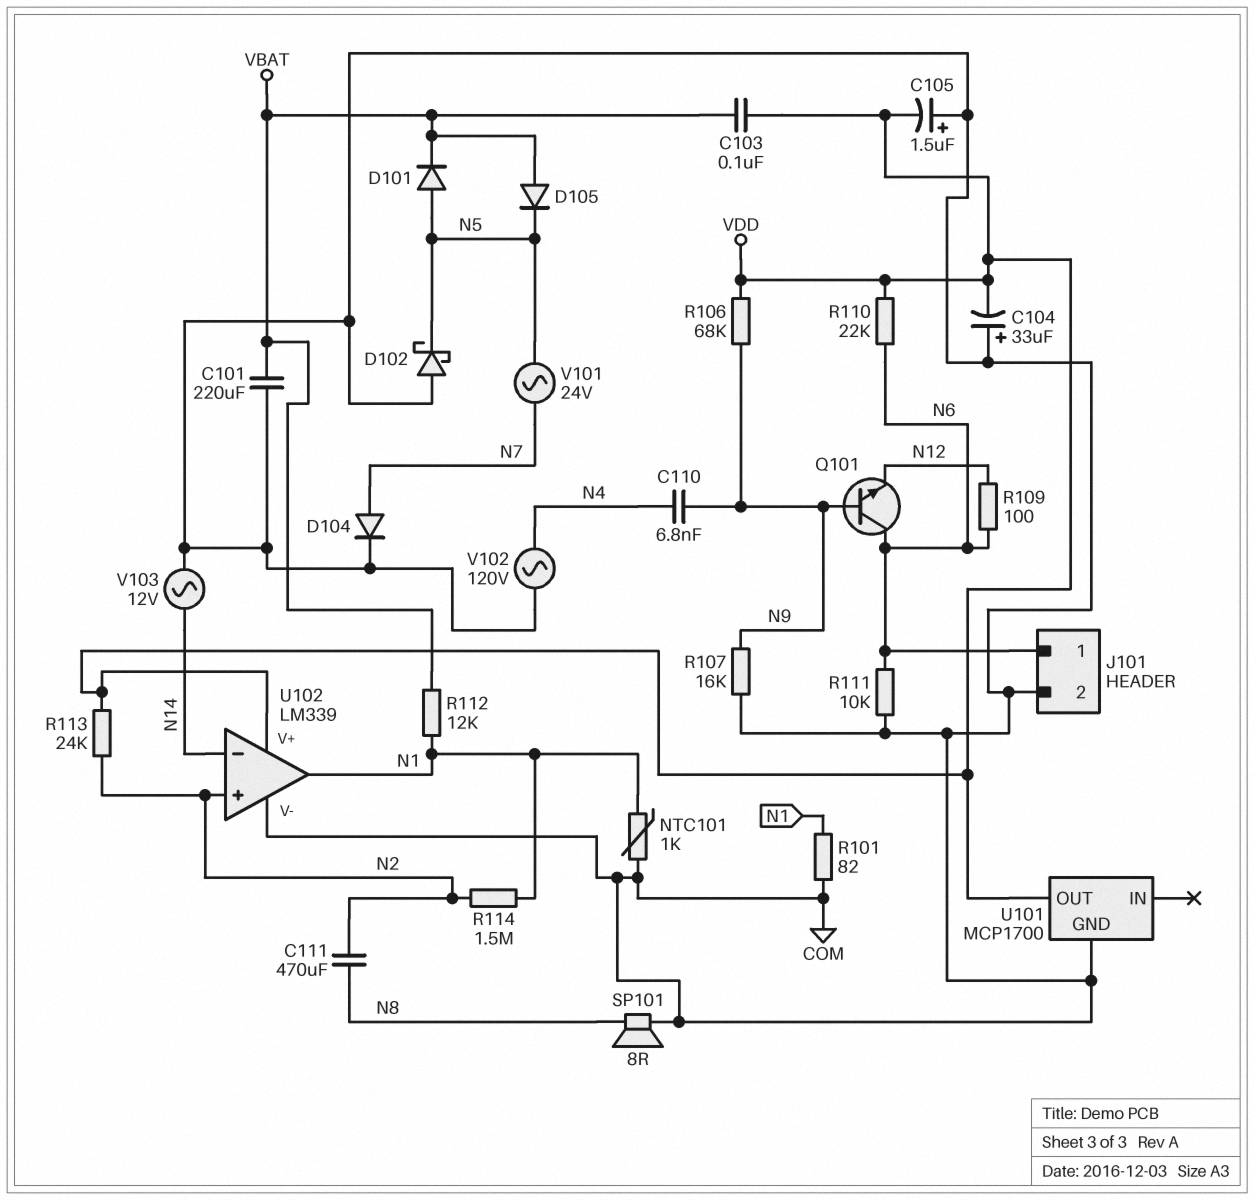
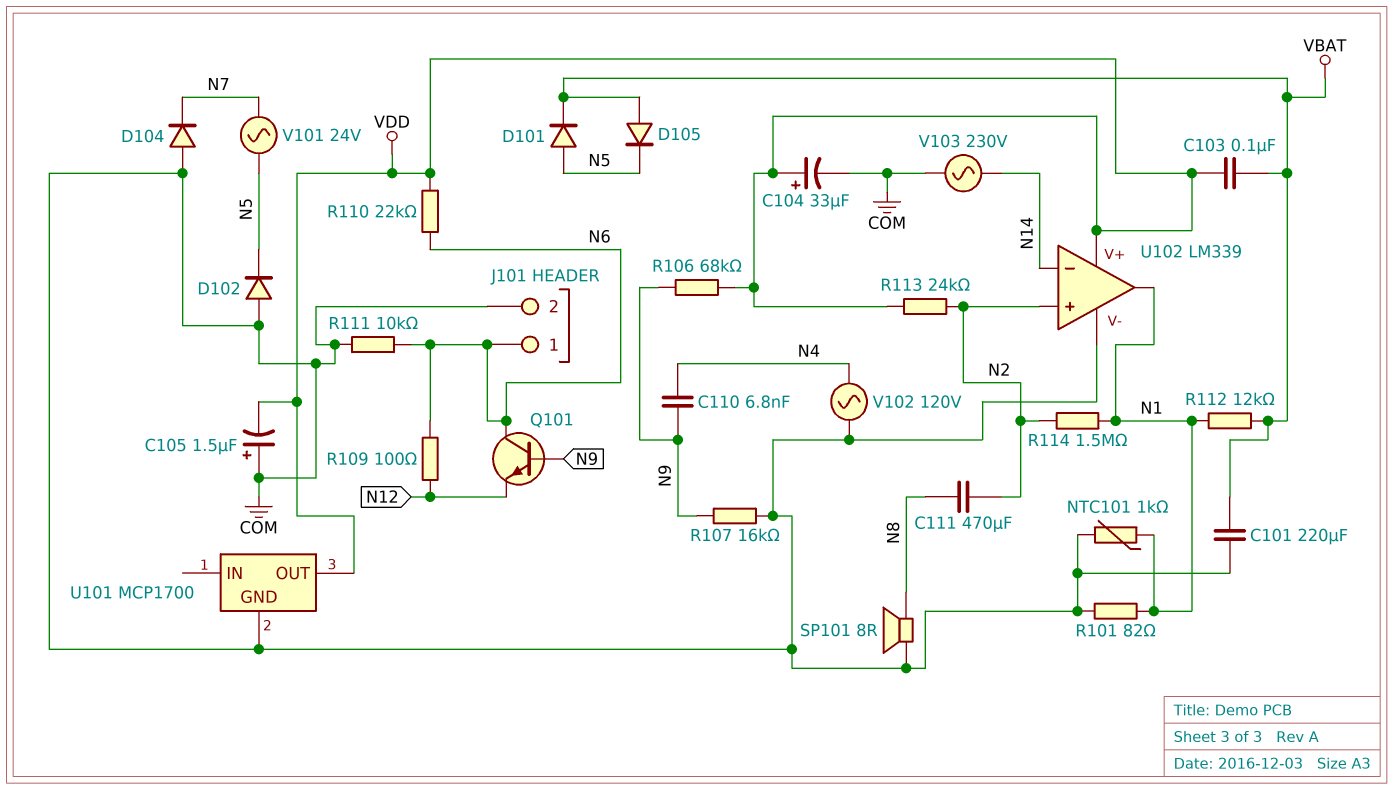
C104: 33uF (plus COM, minus VDD) -> 33uF (plus VDD, minus COM)
D102: schottky (A COM, K N5) -> diode (A COM, K N5)
D104: diode (A N7, K COM) -> diode (A COM, K N7)
V103: AC 12V (COM, N14) -> AC 230V (COM, N14)

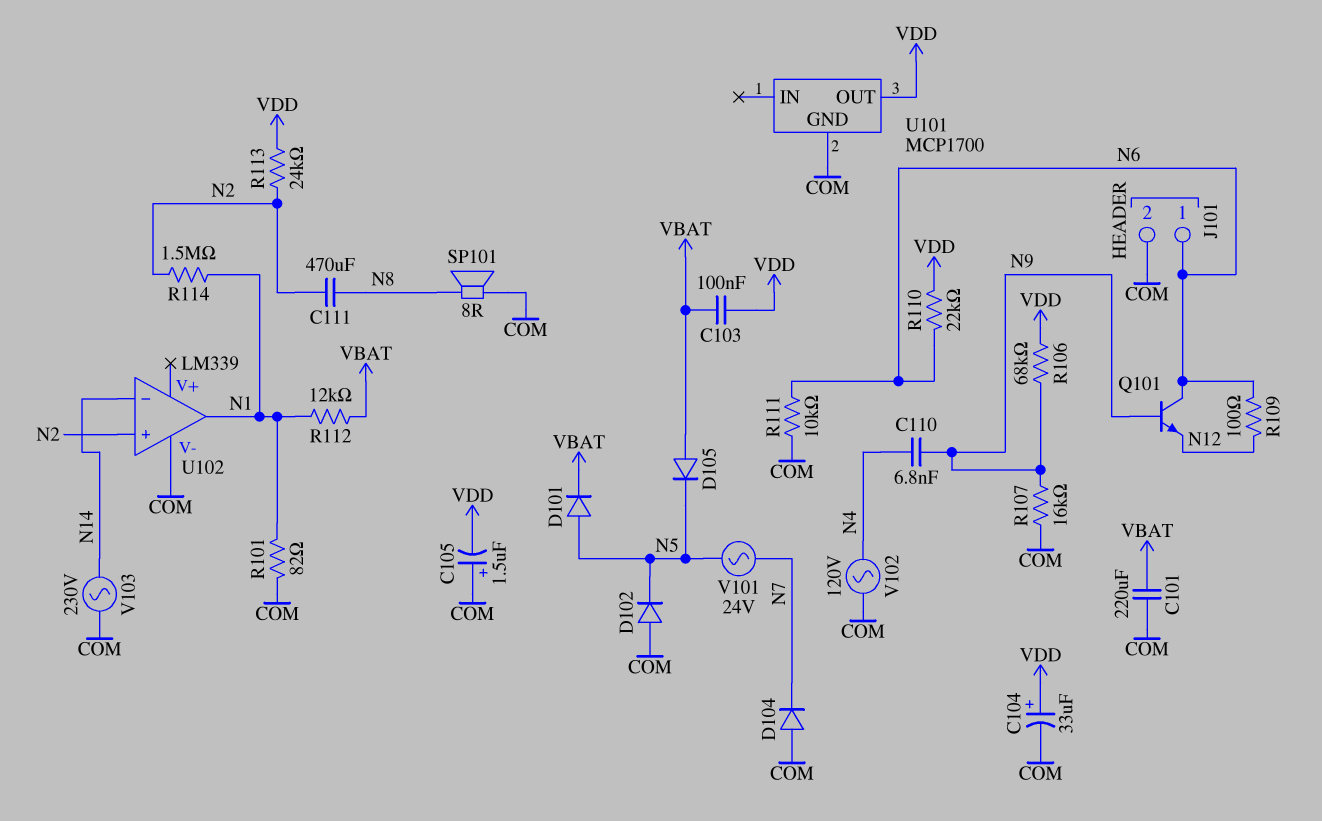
NTC101: 1k (COM, N1) -> none
U102 pin V+: VDD -> none

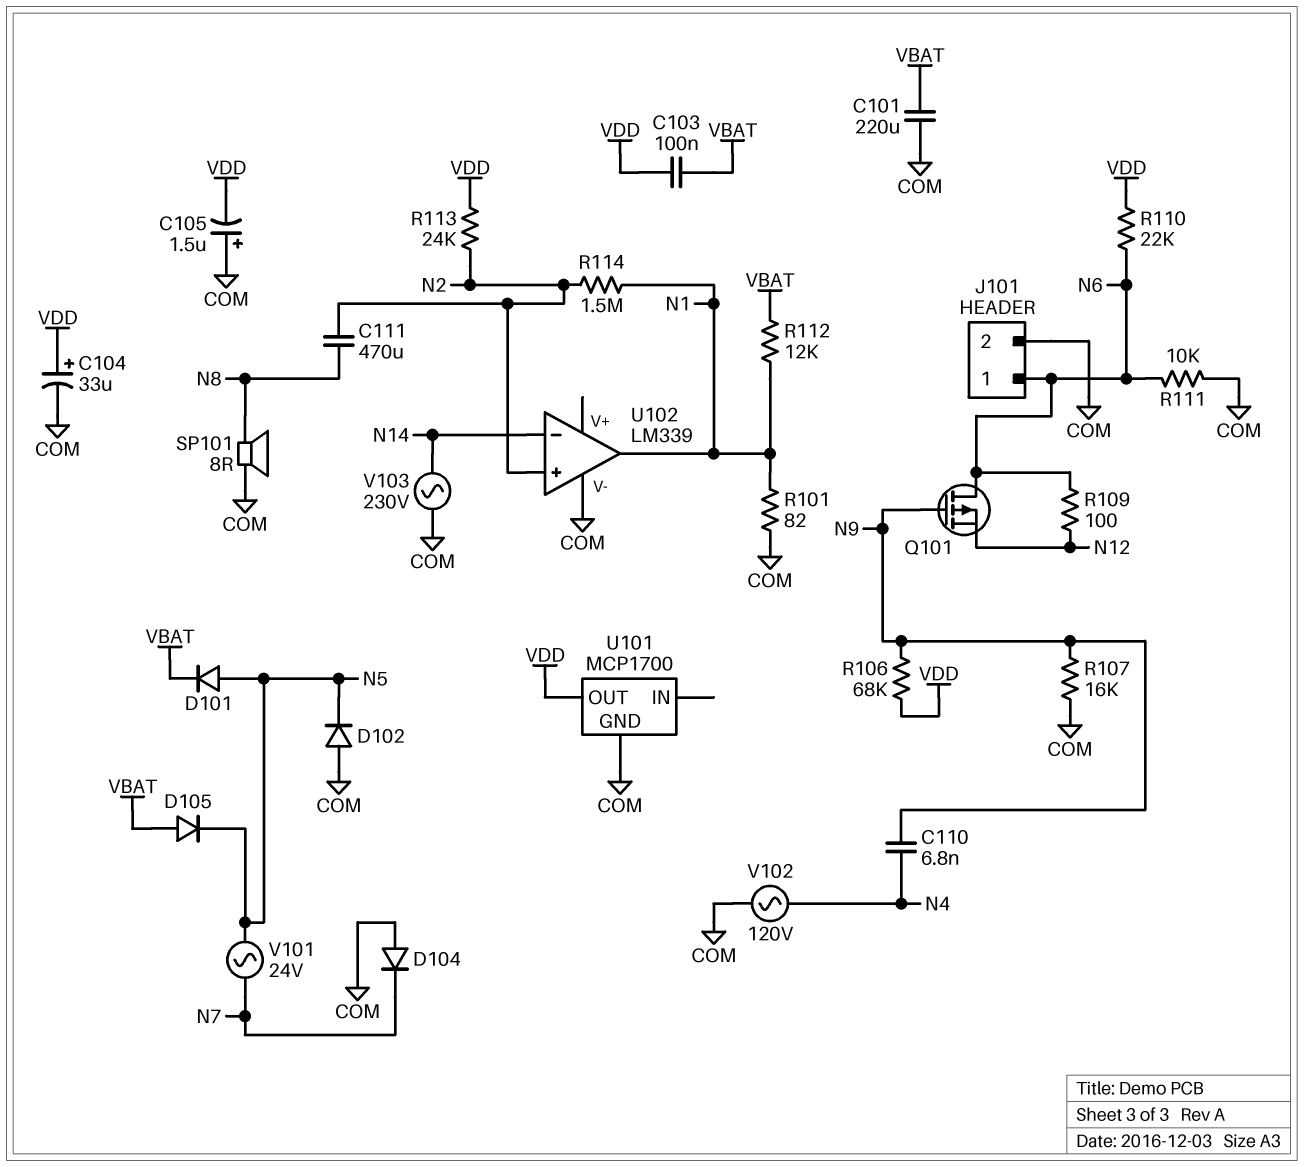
Q101: NPN (B N9, C N6, E N12) -> PMOS (G N9, D N6, S N12)

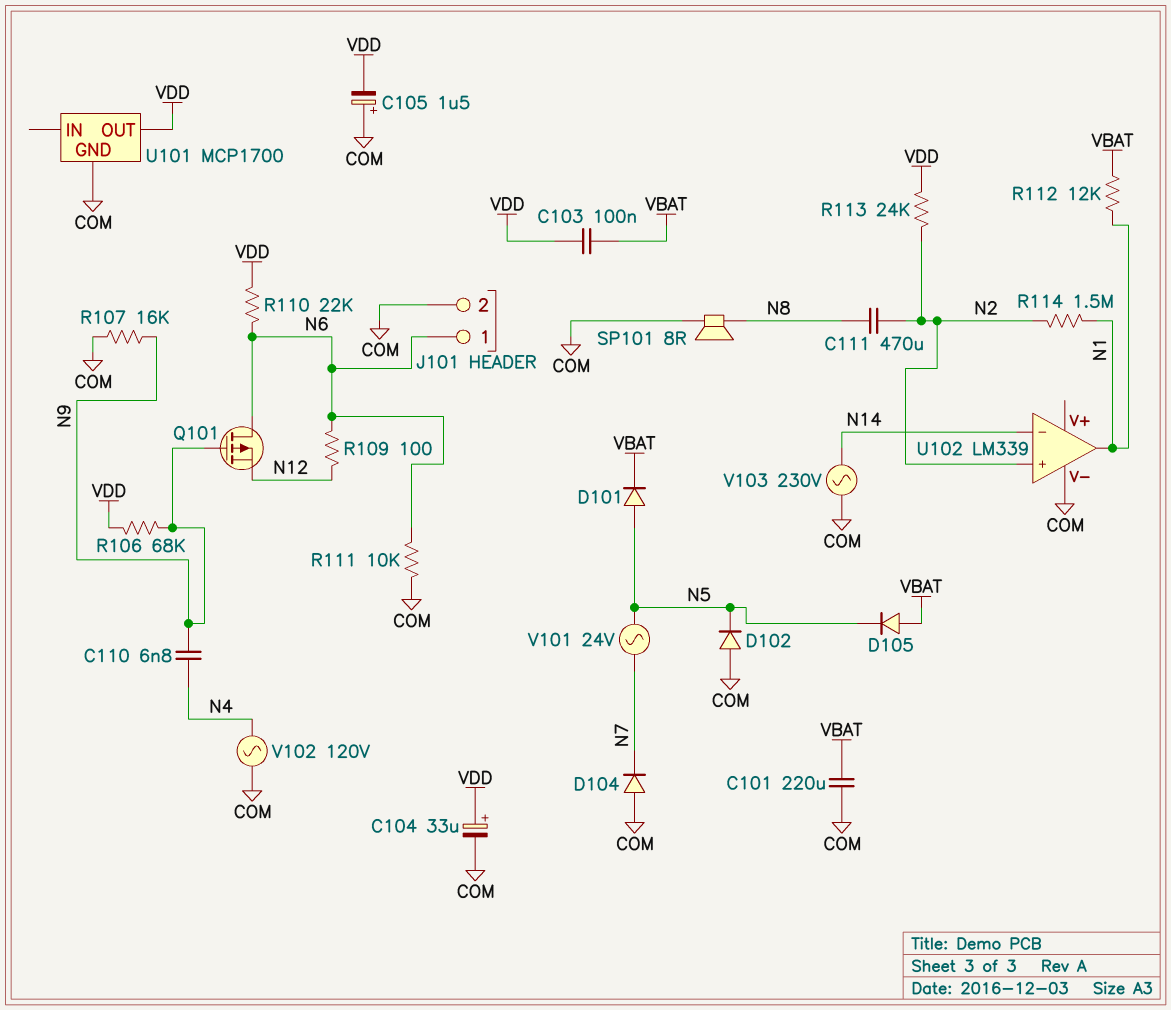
R101: 82 (COM, N1) -> none

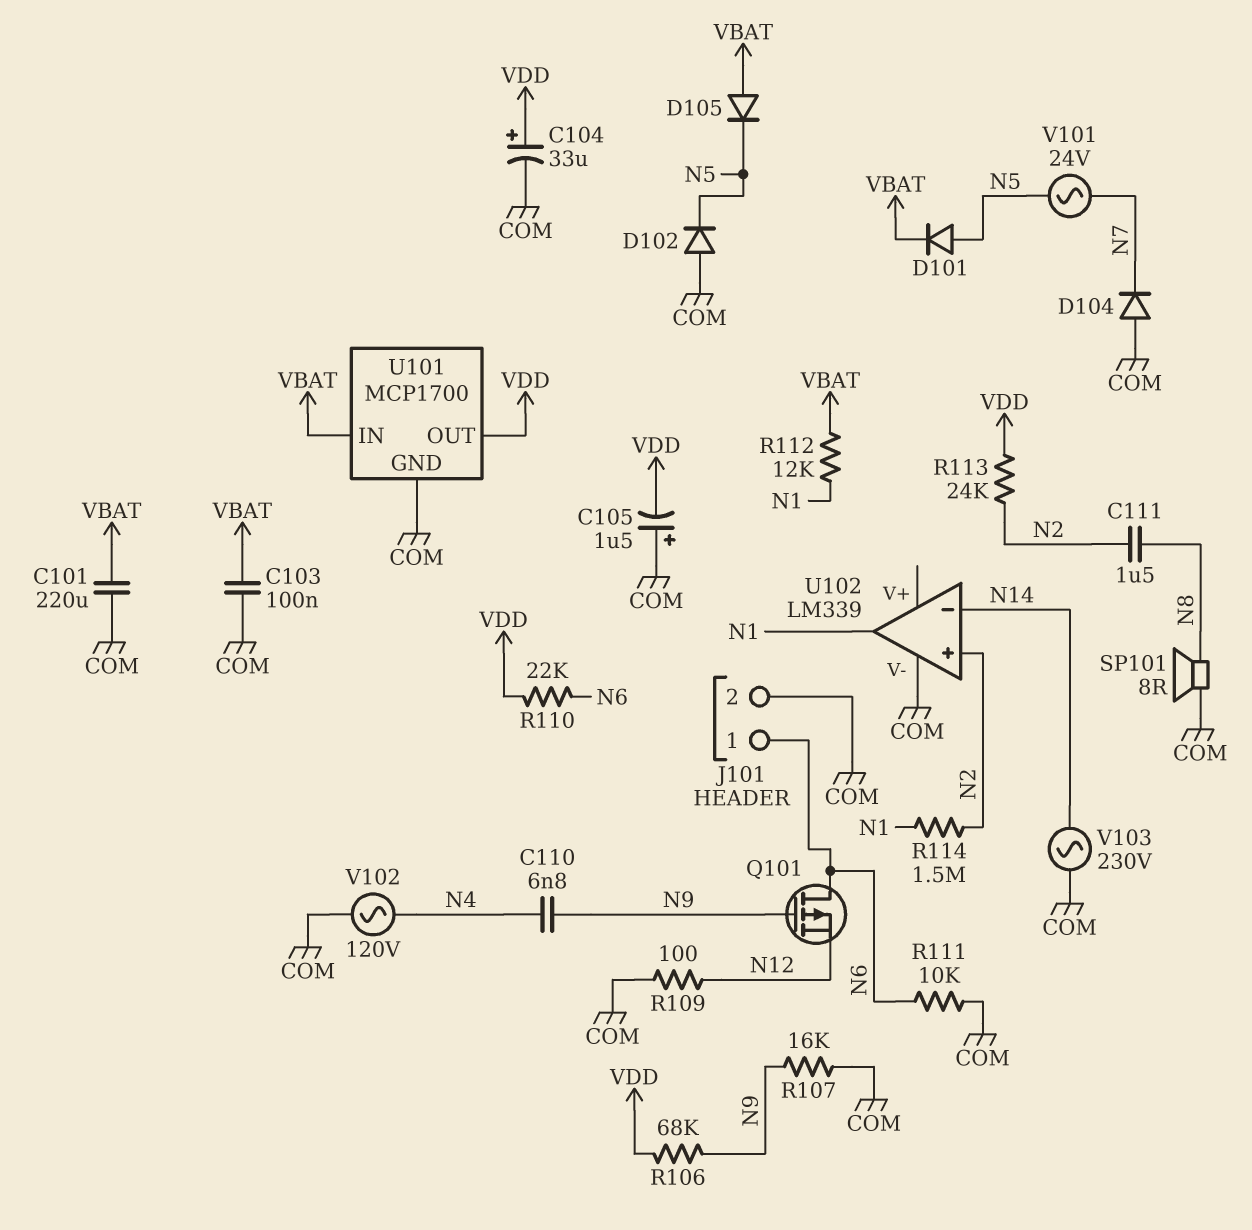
C103: 100nF (VBAT, VDD) -> 100nF (COM, VBAT)
C111: 470uF (N2, N8) -> 1.5uF (N2, N8)
R109: 100 (N6, N12) -> 100 (COM, N12)
U101 pin IN: none -> VBAT

